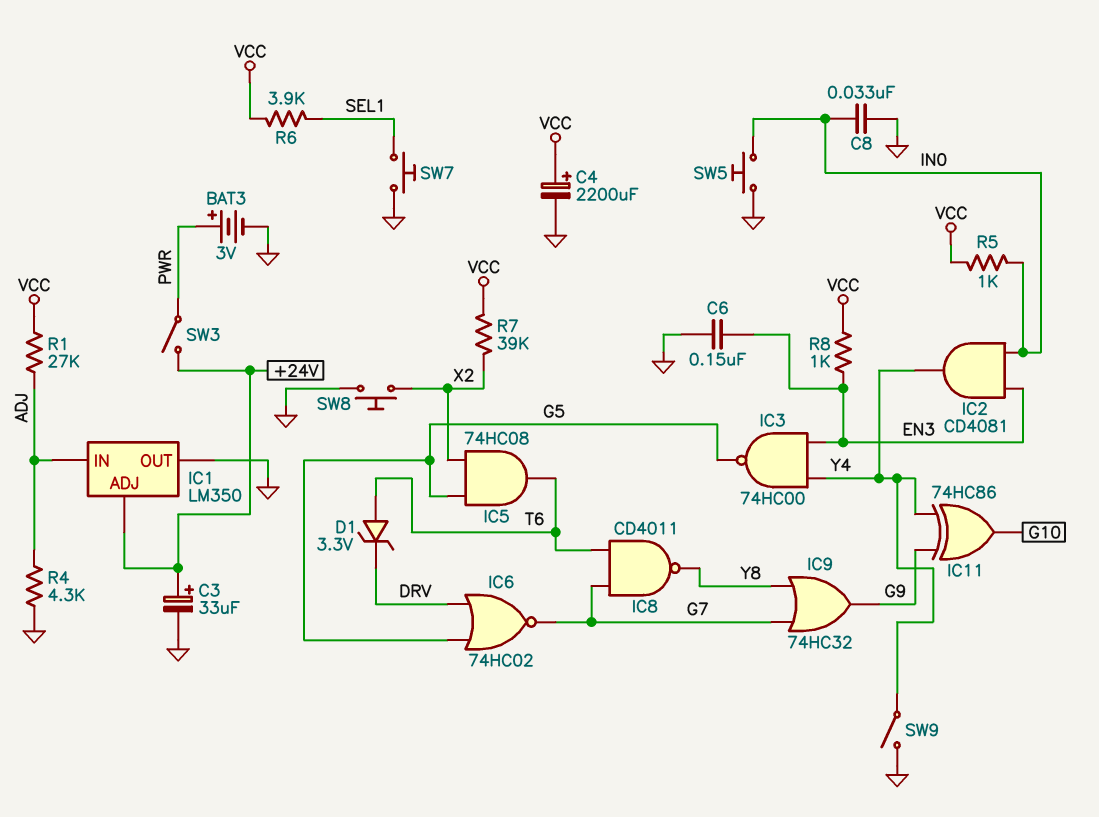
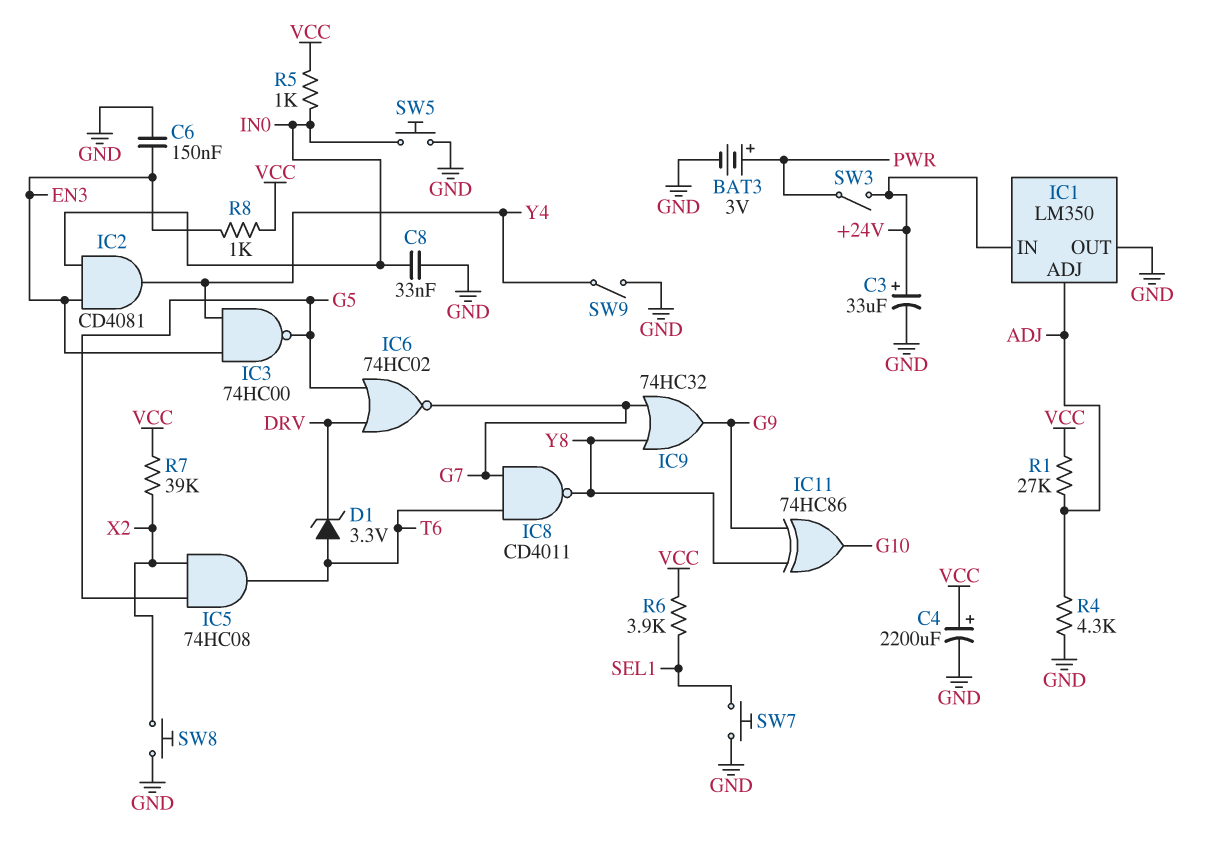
IC1 pin ADJ: +24V -> ADJ
IC1 pin IN: ADJ -> +24V
IC11: XOR 74HC86 (in G9, in Y4, out G10) -> XOR 74HC86 (in G9, in Y8, out G10)

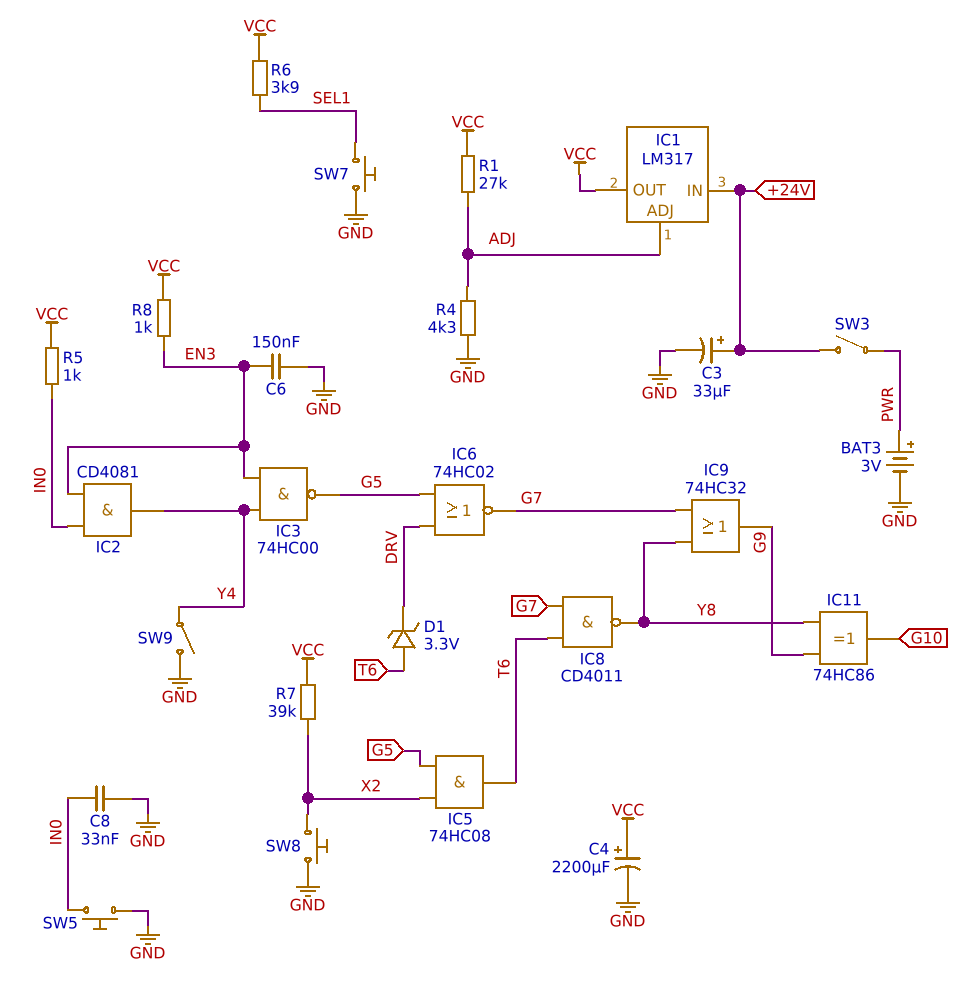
IC1: LM350 -> LM317
IC1 pin OUT: GND -> VCC

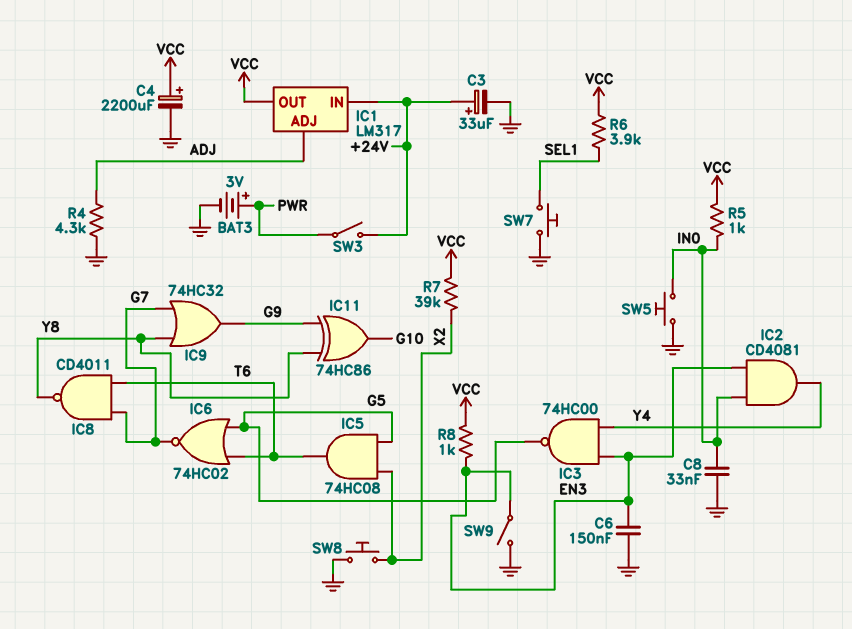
D1: zener 3.3V (A T6, K DRV) -> none
IC6: NOR 74HC02 (in DRV, in G5, out G7) -> NOR 74HC02 (in G5, in T6, out G7)
R1: 27k (ADJ, VCC) -> none
SW9: switch (GND, Y4) -> switch (EN3, GND)

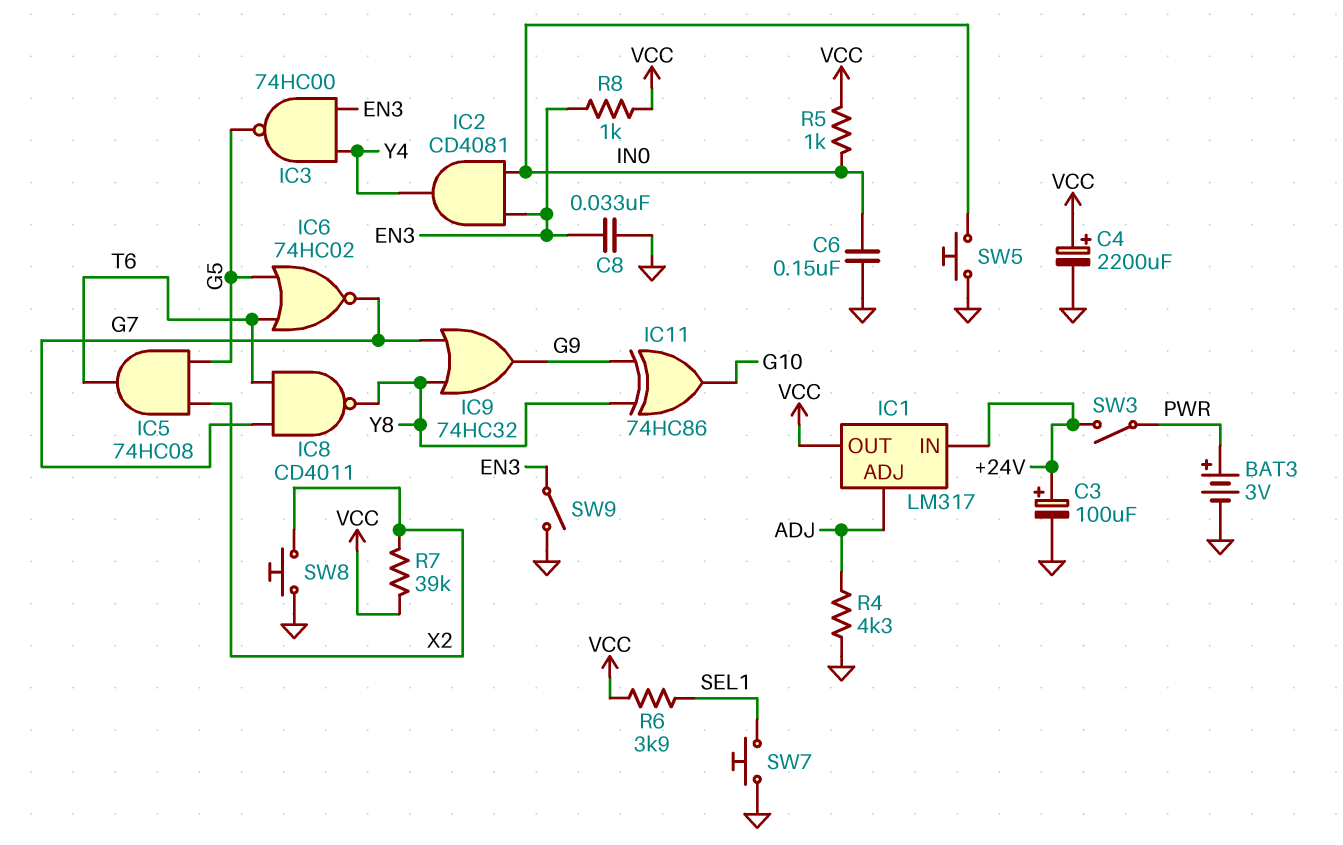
C3: 33uF (plus +24V, minus GND) -> 100uF (plus +24V, minus GND)
C6: 150nF (EN3, GND) -> 150nF (GND, IN0)
C8: 33nF (GND, IN0) -> 33nF (EN3, GND)

